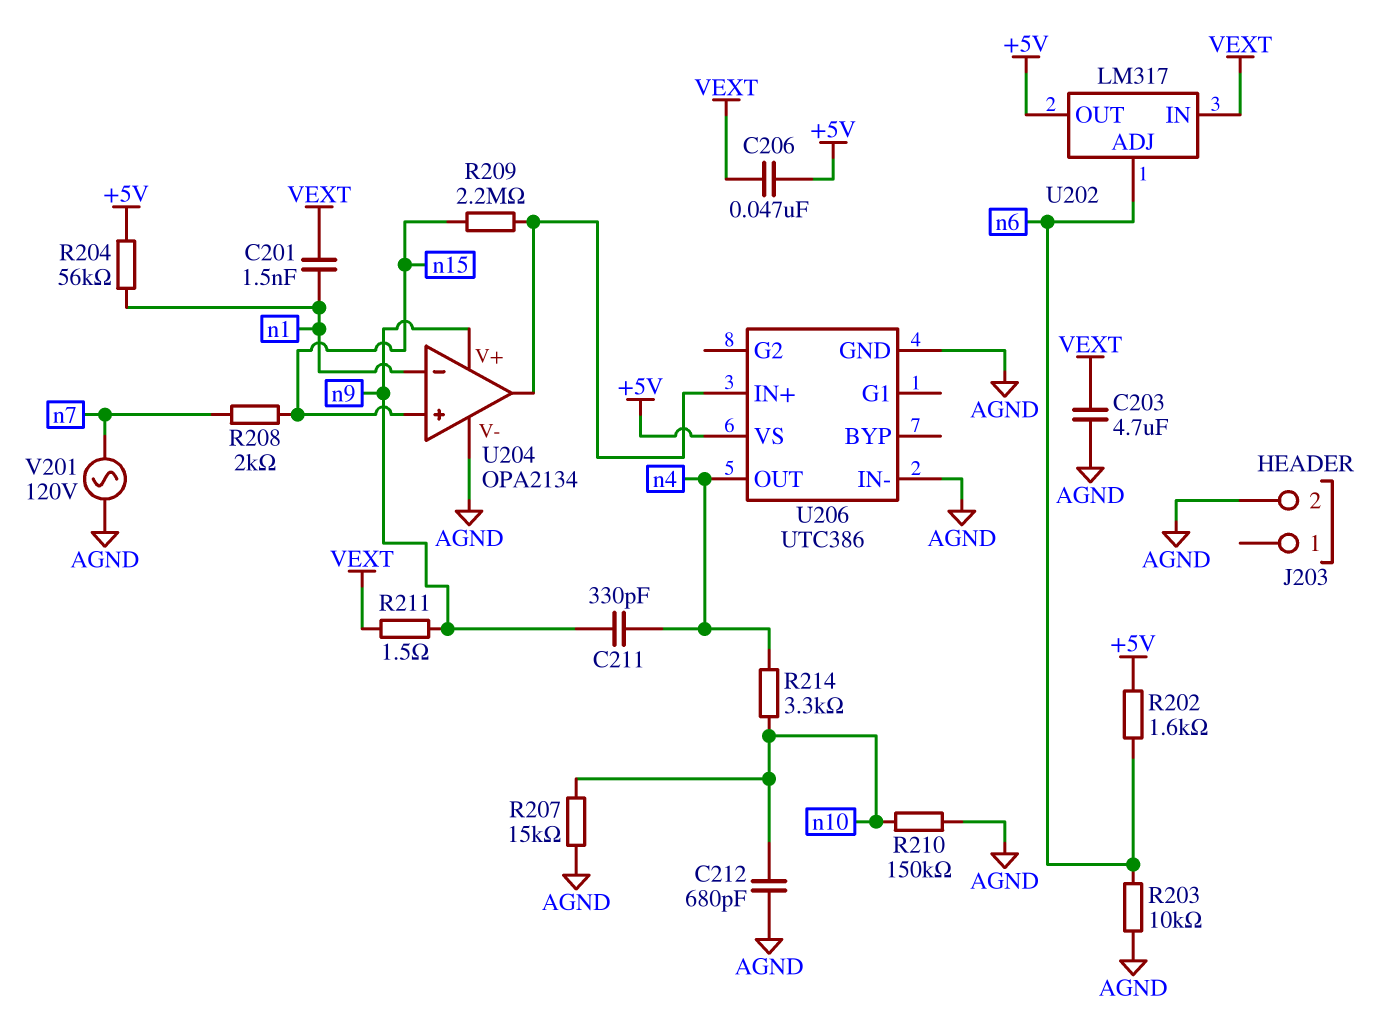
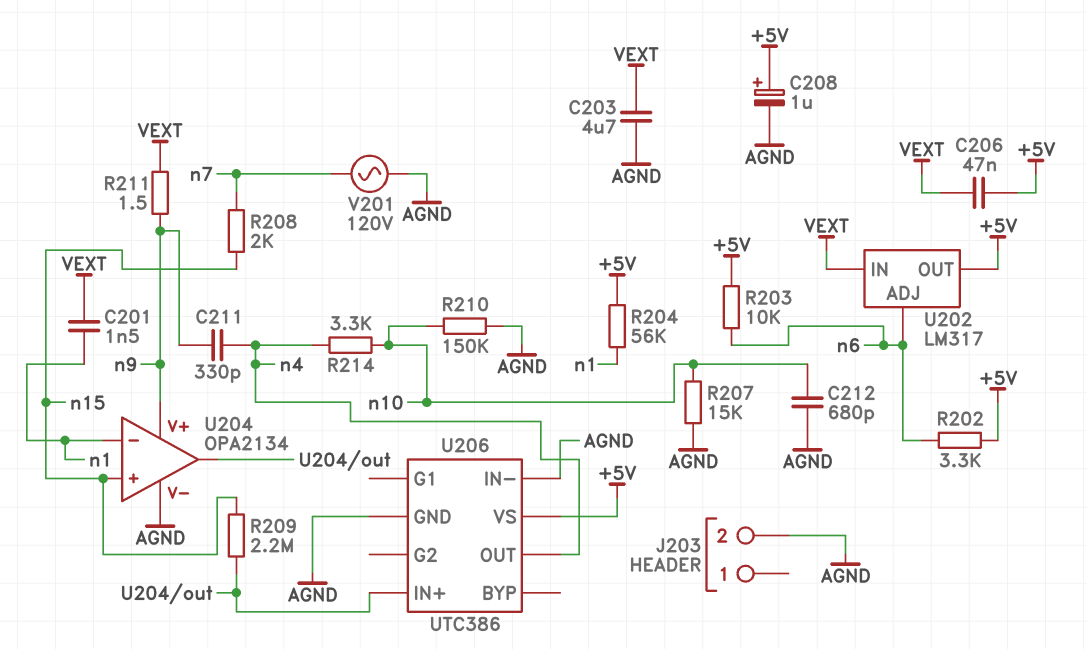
C208: none -> 1uF (plus +5V, minus AGND)
R202: 1.6k (+5V, n6) -> 3.3k (+5V, n6)
R203: 10k (AGND, n6) -> 10k (+5V, n6)

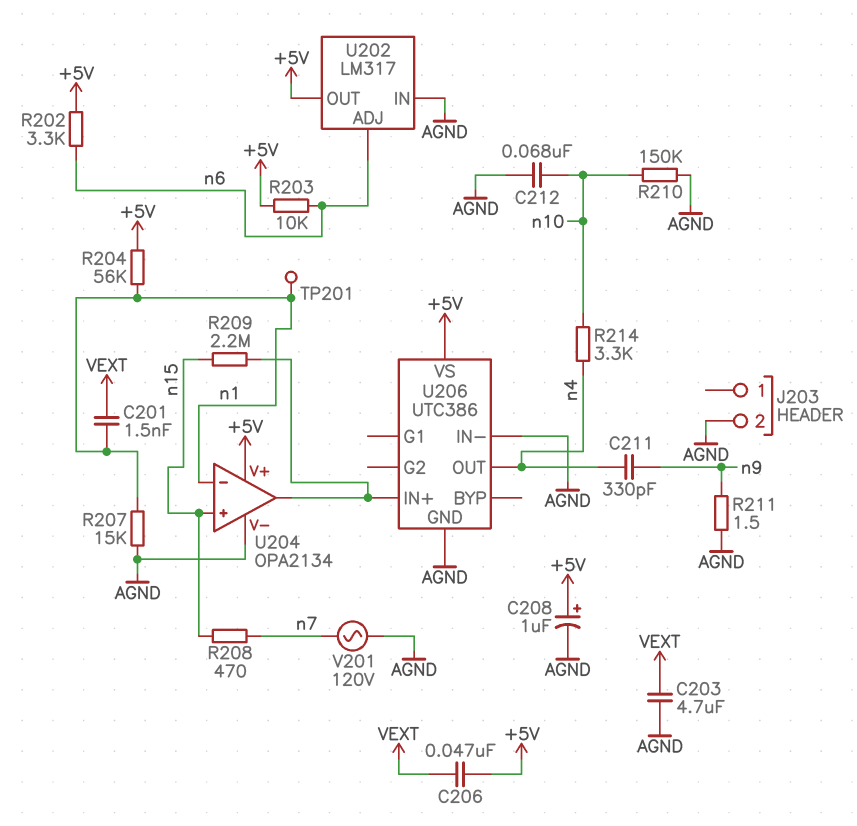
C212: 680pF (AGND, n10) -> 68nF (AGND, n10)
R207: 15k (AGND, n10) -> 15k (AGND, n1)
R208: 2k (n7, n15) -> 470 (n7, n15)
R211: 1.5 (VEXT, n9) -> 1.5 (AGND, n9)
TP201: none -> test point (n1)
U202 pin IN: VEXT -> AGND
U204 pin V+: n9 -> +5V

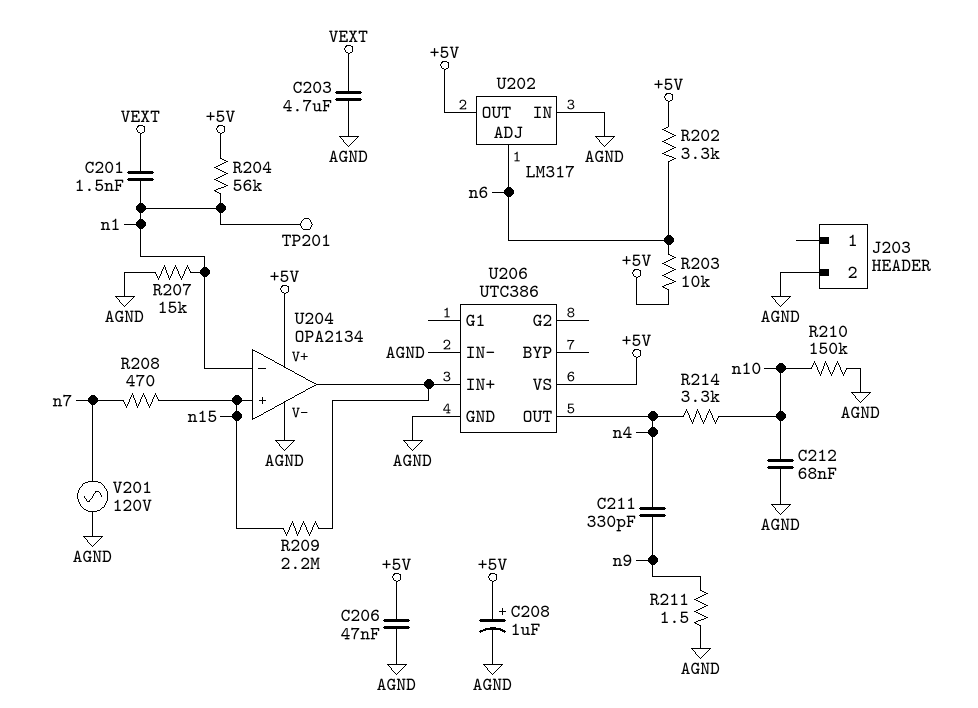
C206: 47nF (+5V, VEXT) -> 47nF (+5V, AGND)

